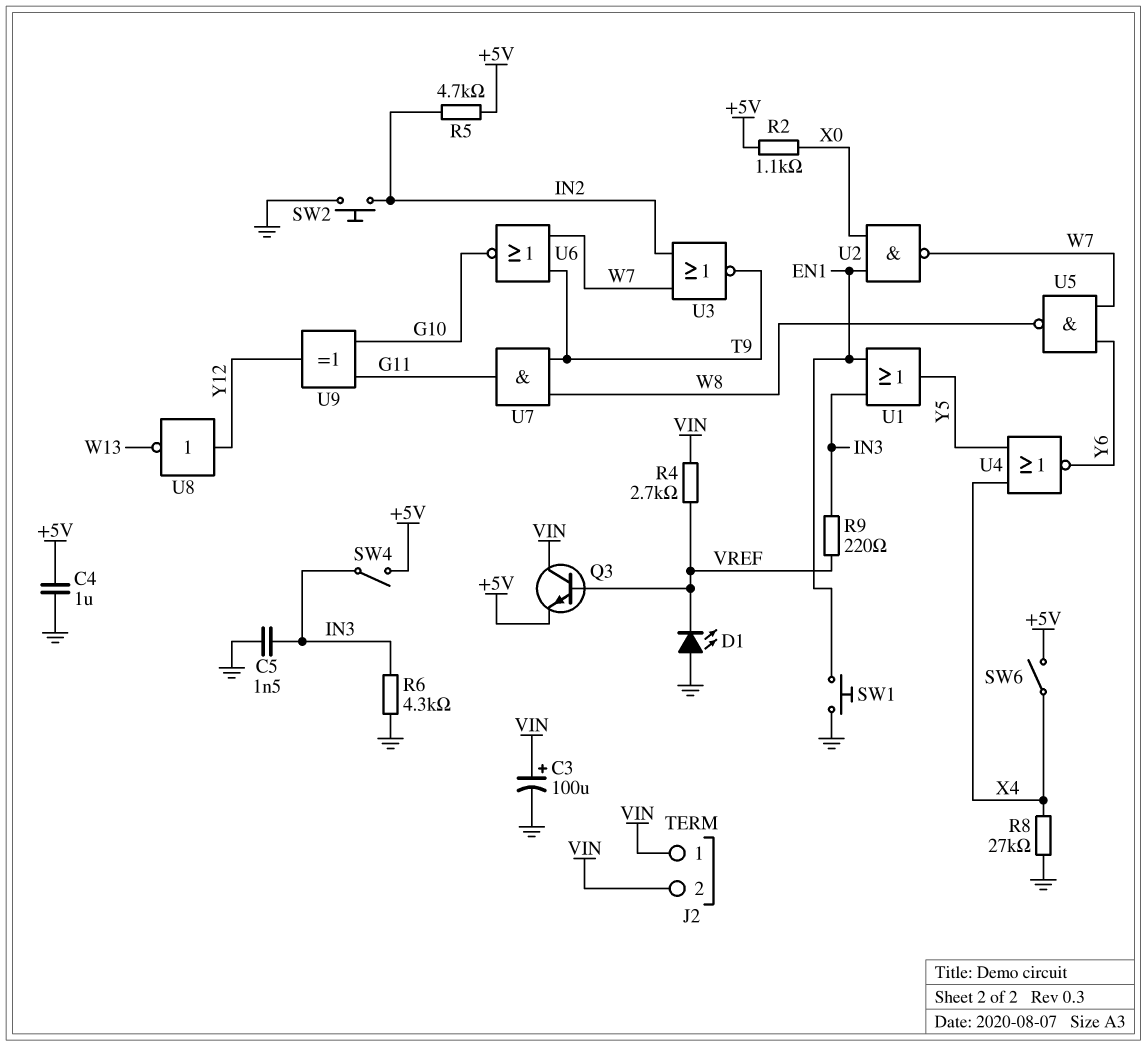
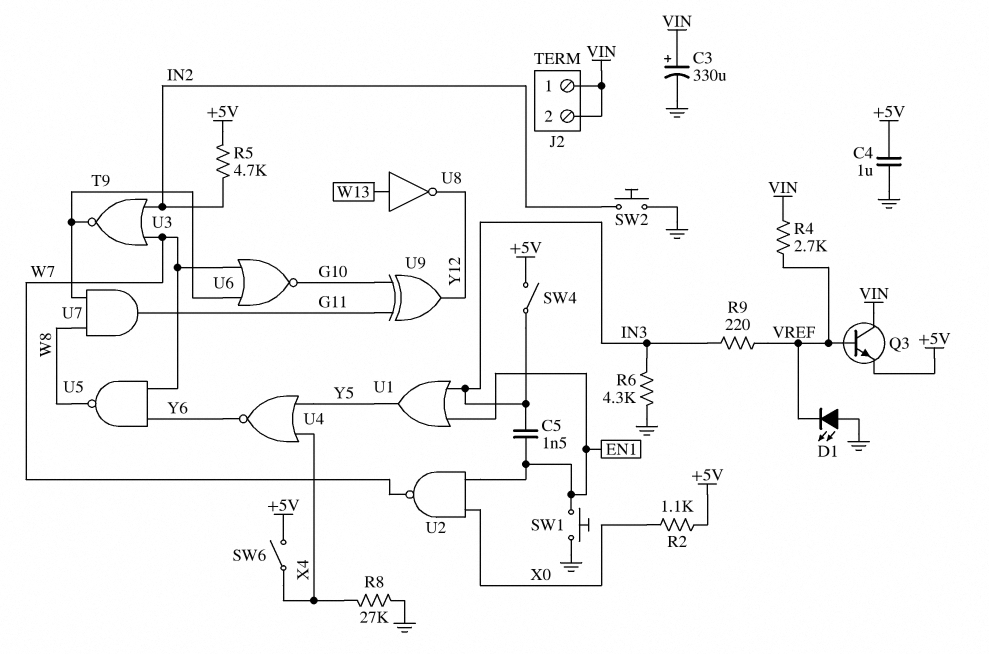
C3: 100uF (plus VIN, minus GND) -> 330uF (plus VIN, minus GND)
C5: 1.5nF (GND, IN3) -> 1.5nF (EN1, IN3)
U8: NOT (in Y12, out W13) -> NOT (in W13, out Y12)

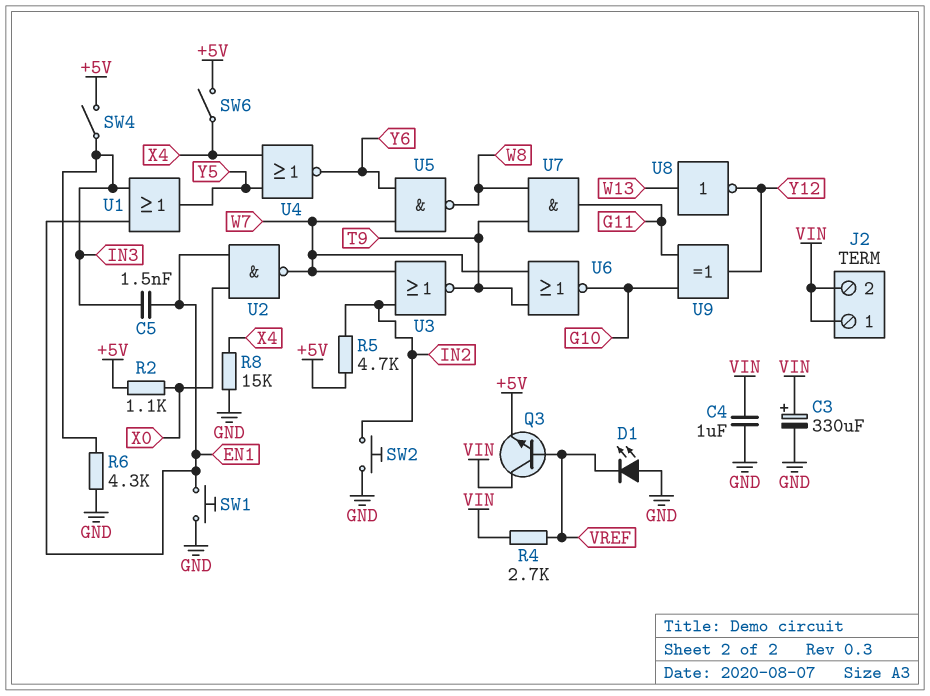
C4: 1uF (+5V, GND) -> 1uF (GND, VIN)
R8: 27k (GND, X4) -> 15k (GND, X4)
R9: 220 (IN3, VREF) -> none

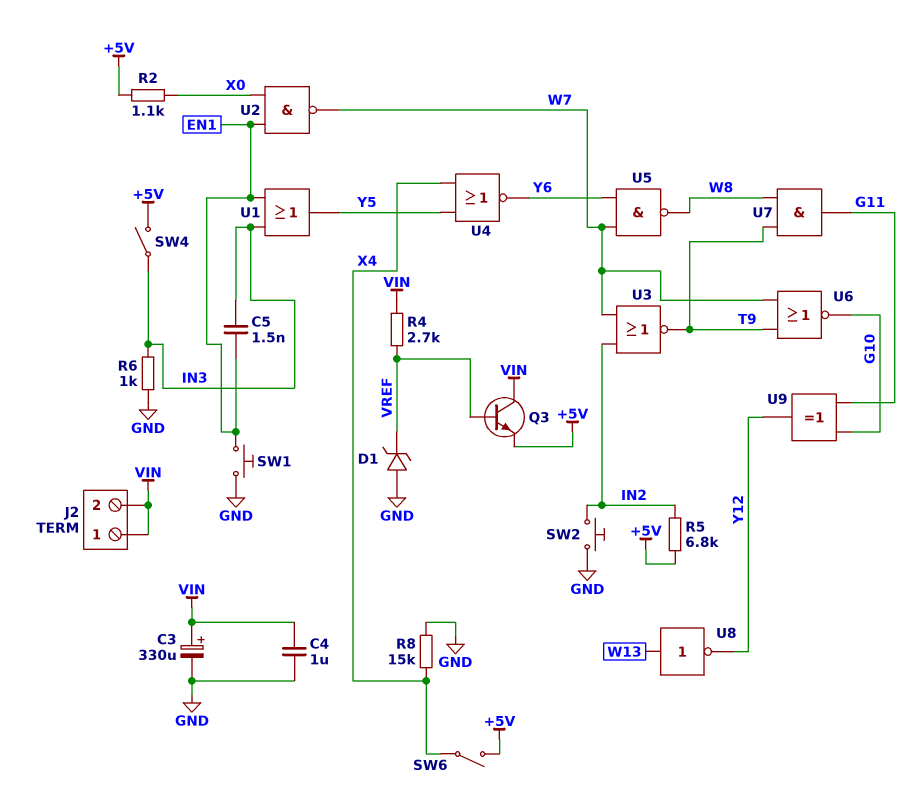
D1: LED (A GND, K VREF) -> zener (A GND, K VREF)
R5: 4.7k (+5V, IN2) -> 6.8k (+5V, IN2)
R6: 4.3k (GND, IN3) -> 1k (GND, IN3)

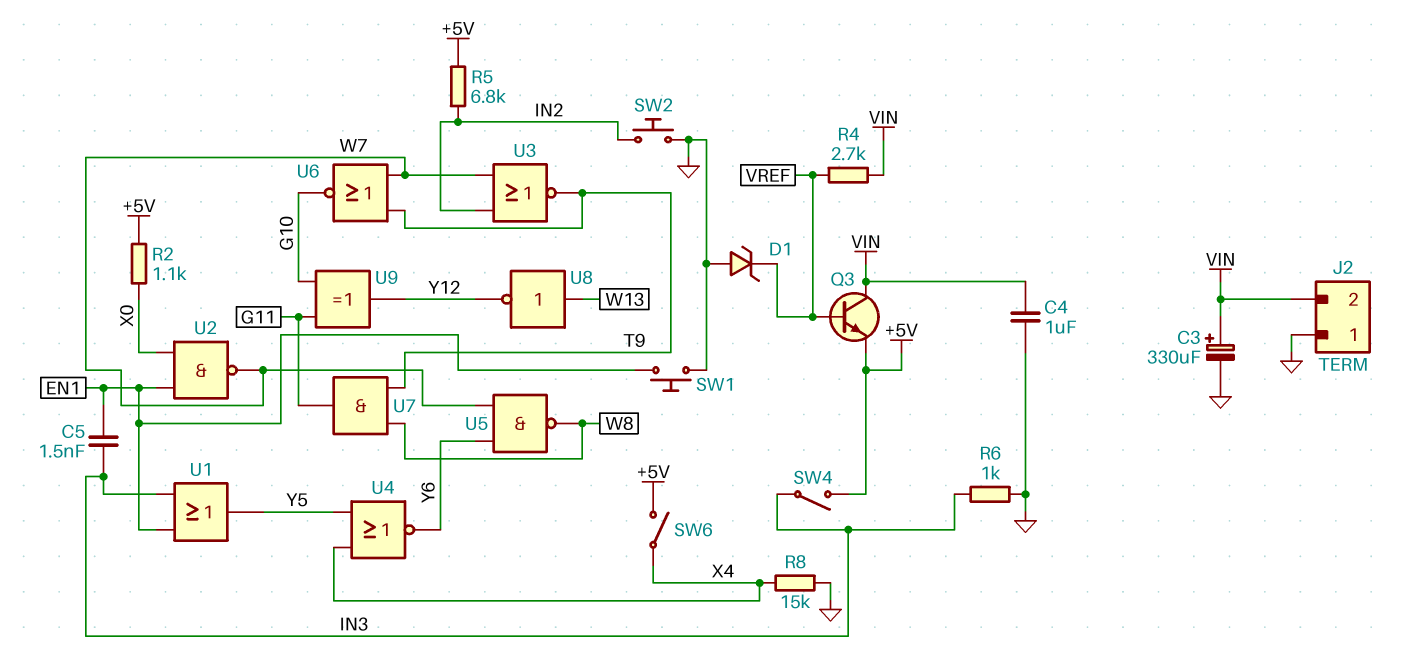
J2 pin 1: VIN -> GND

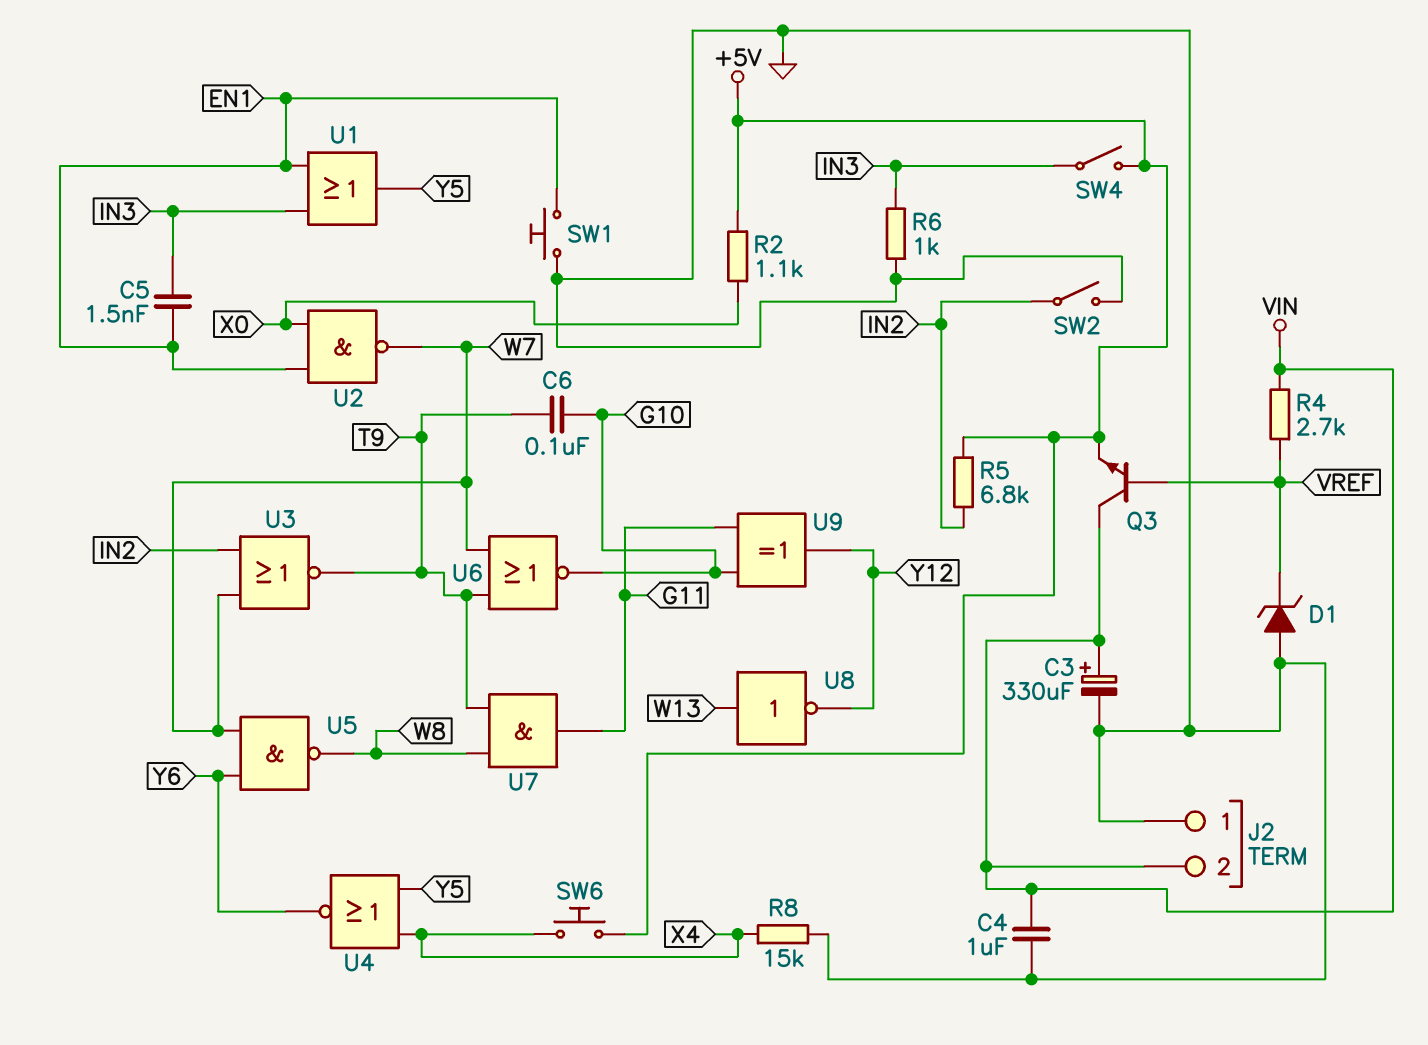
C6: none -> 100nF (G10, T9)
SW2: button (GND, IN2) -> switch (GND, IN2)
SW6: switch (+5V, X4) -> button (+5V, X4)

